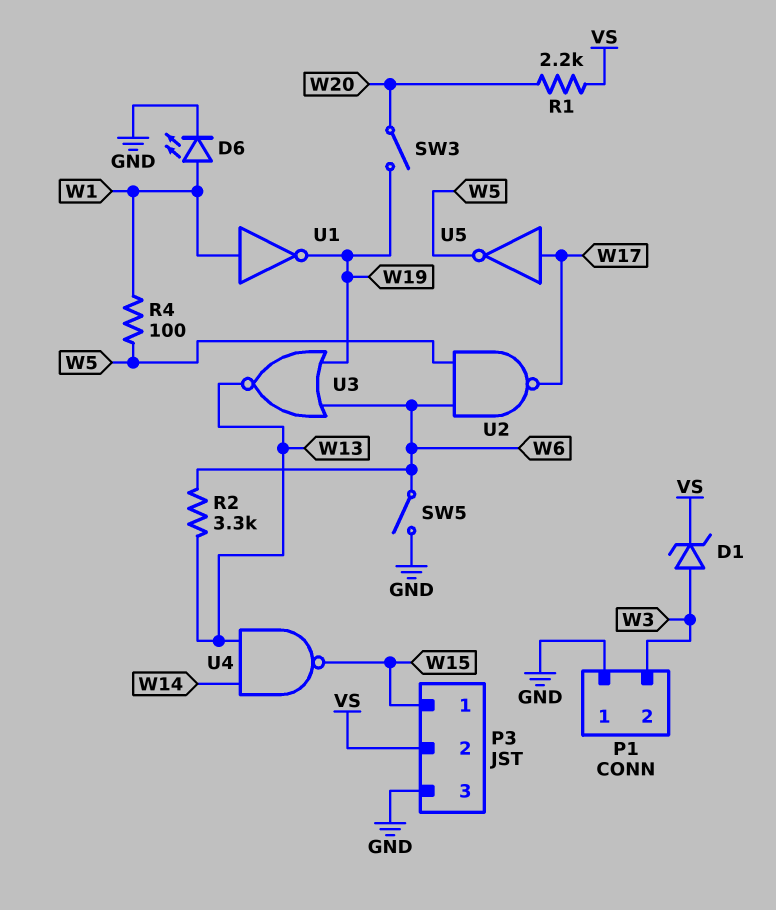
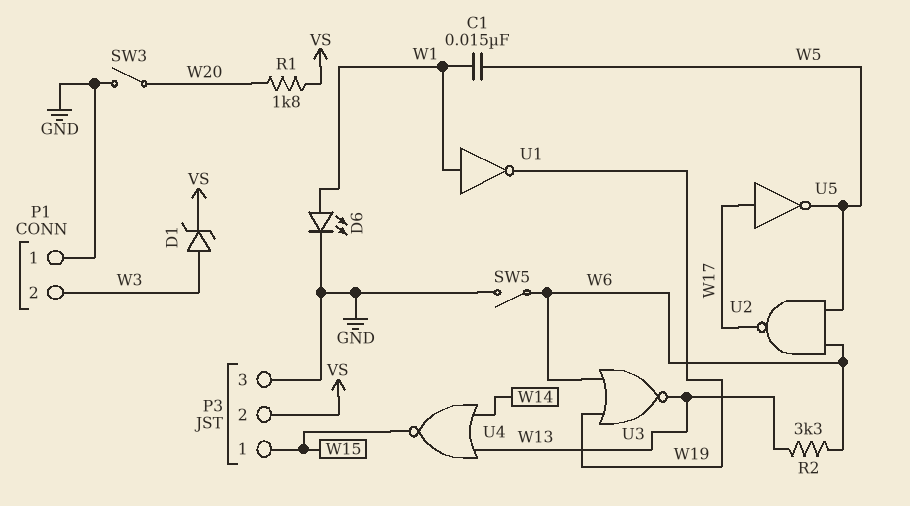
C1: none -> 15nF (W1, W5)
R1: 2.2k (VS, W20) -> 1.8k (VS, W20)
R4: 100 (W1, W5) -> none
SW3: switch (W19, W20) -> switch (GND, W20)
U4: NAND (in W13, in W14, out W15) -> NOR (in W13, in W14, out W15)

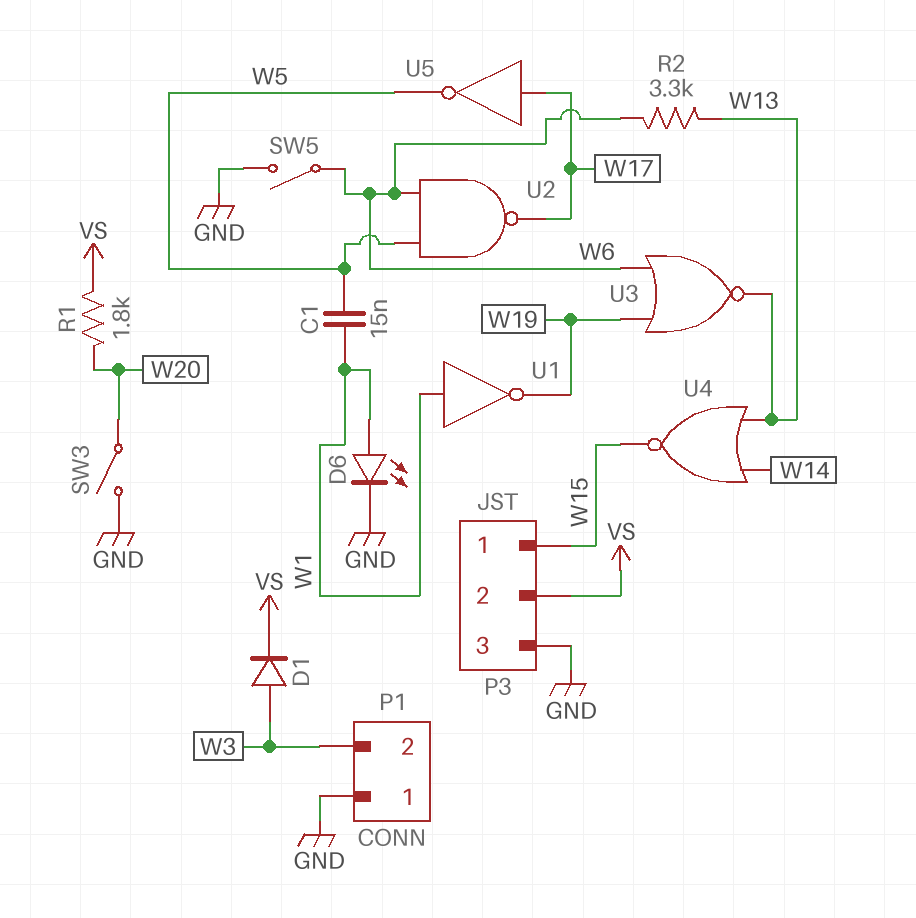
D1: zener (A W3, K VS) -> diode (A W3, K VS)

